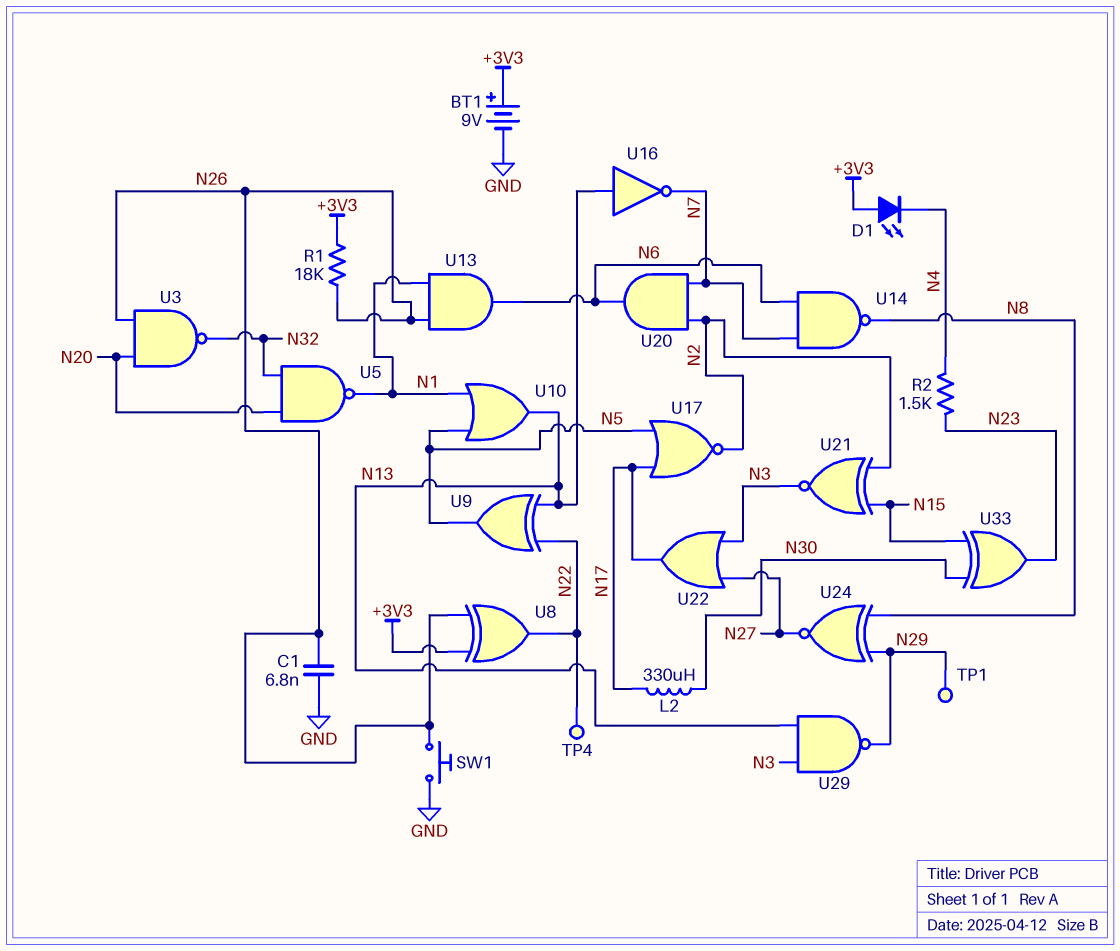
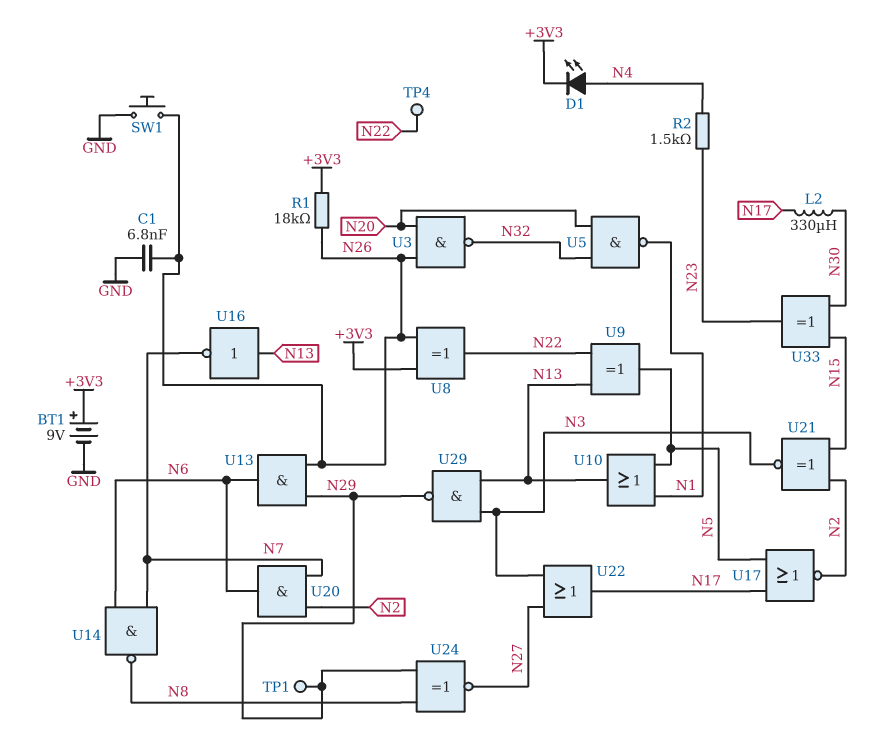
D1: LED (A +3V3, K N4) -> LED (A N4, K +3V3)
U13: AND (in N1, in N26, out N6) -> AND (in N26, in N29, out N6)

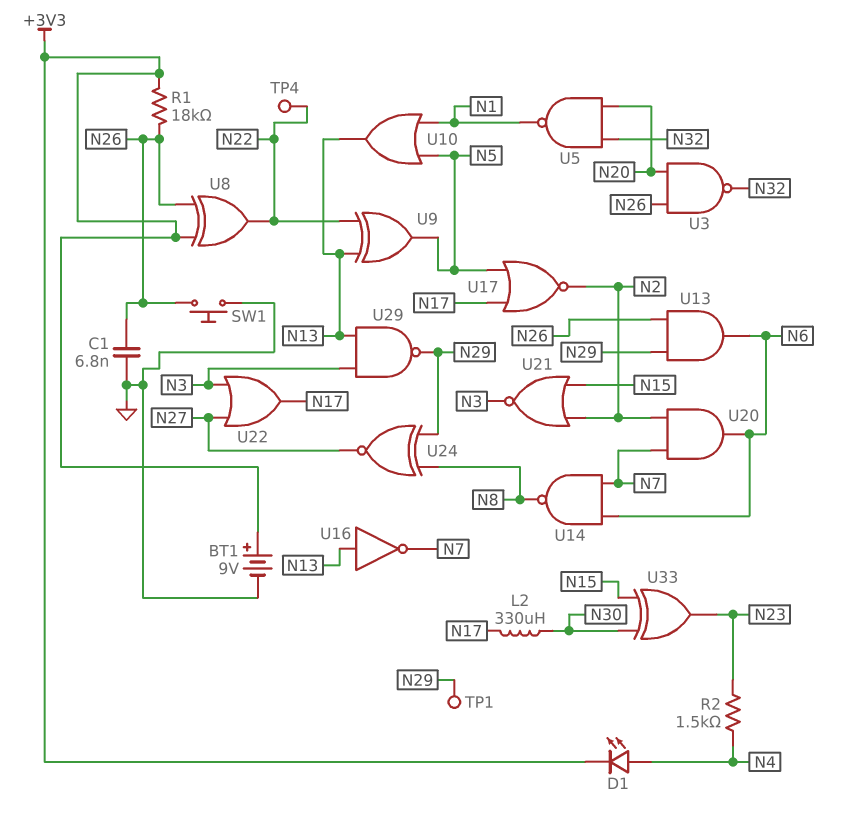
U21: XNOR (in N2, in N15, out N3) -> NOR (in N2, in N15, out N3)

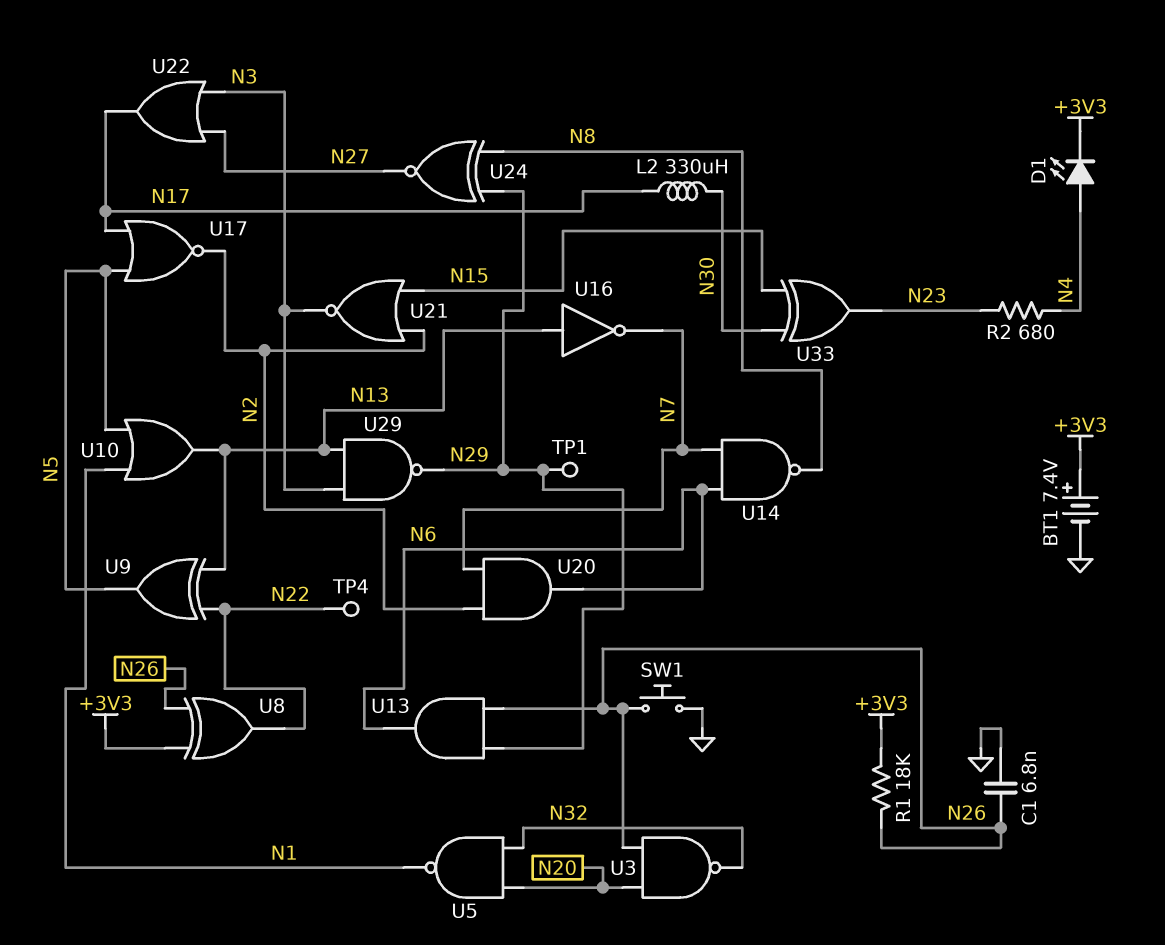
BT1: 9V (plus +3V3, minus GND) -> 7.4V (plus +3V3, minus GND)
R2: 1.5k (N4, N23) -> 680 (N4, N23)

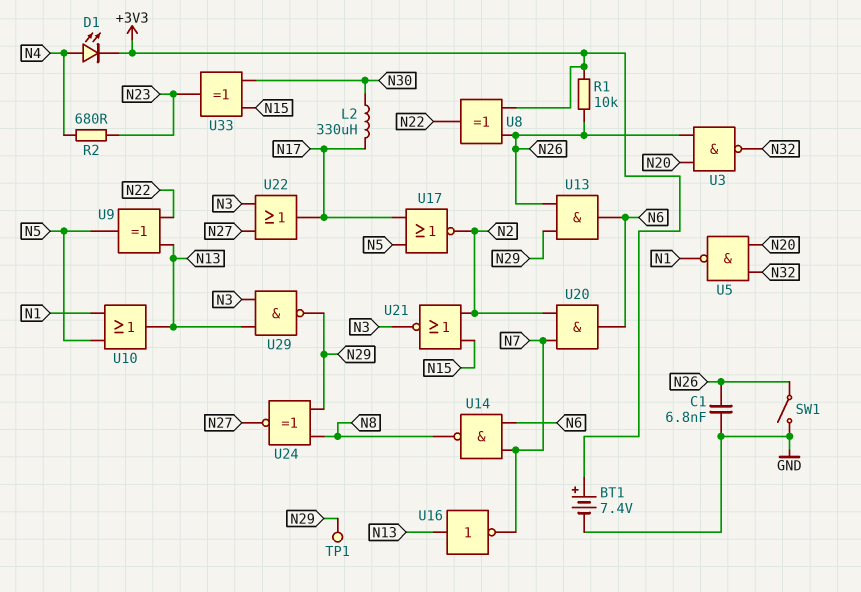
R1: 18k (+3V3, N26) -> 10k (+3V3, N26)
SW1: button (GND, N26) -> switch (GND, N26)
TP4: test point (N22) -> none

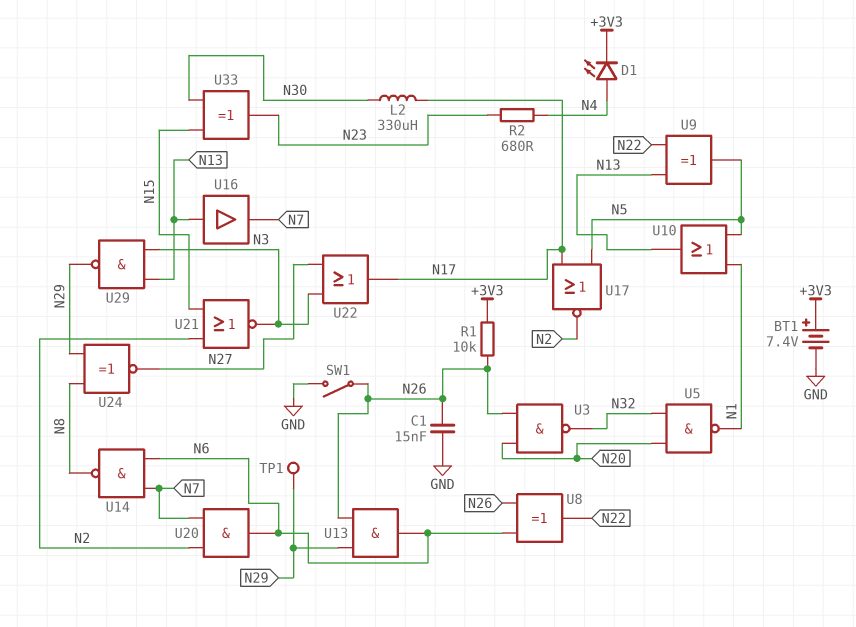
C1: 6.8nF (GND, N26) -> 15nF (GND, N26)
U8: XOR (in +3V3, in N26, out N22) -> XOR (in N6, in N26, out N22)
U16: NOT (in N13, out N7) -> buffer (in N13, out N7)

